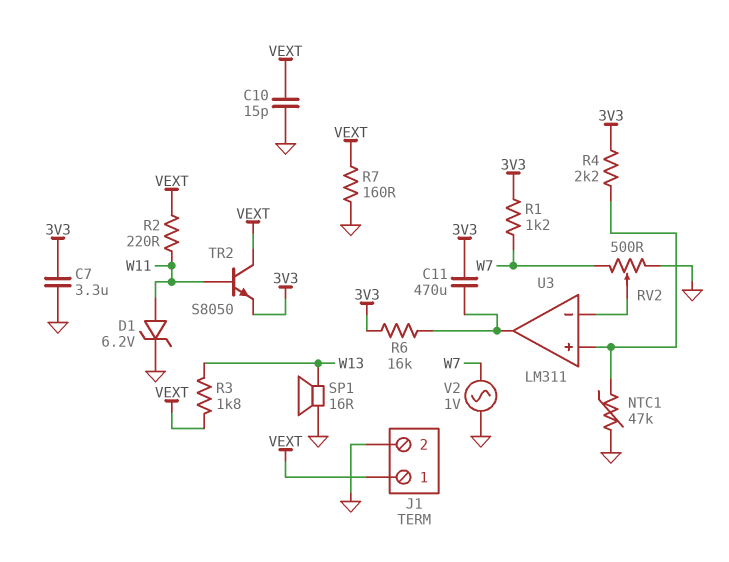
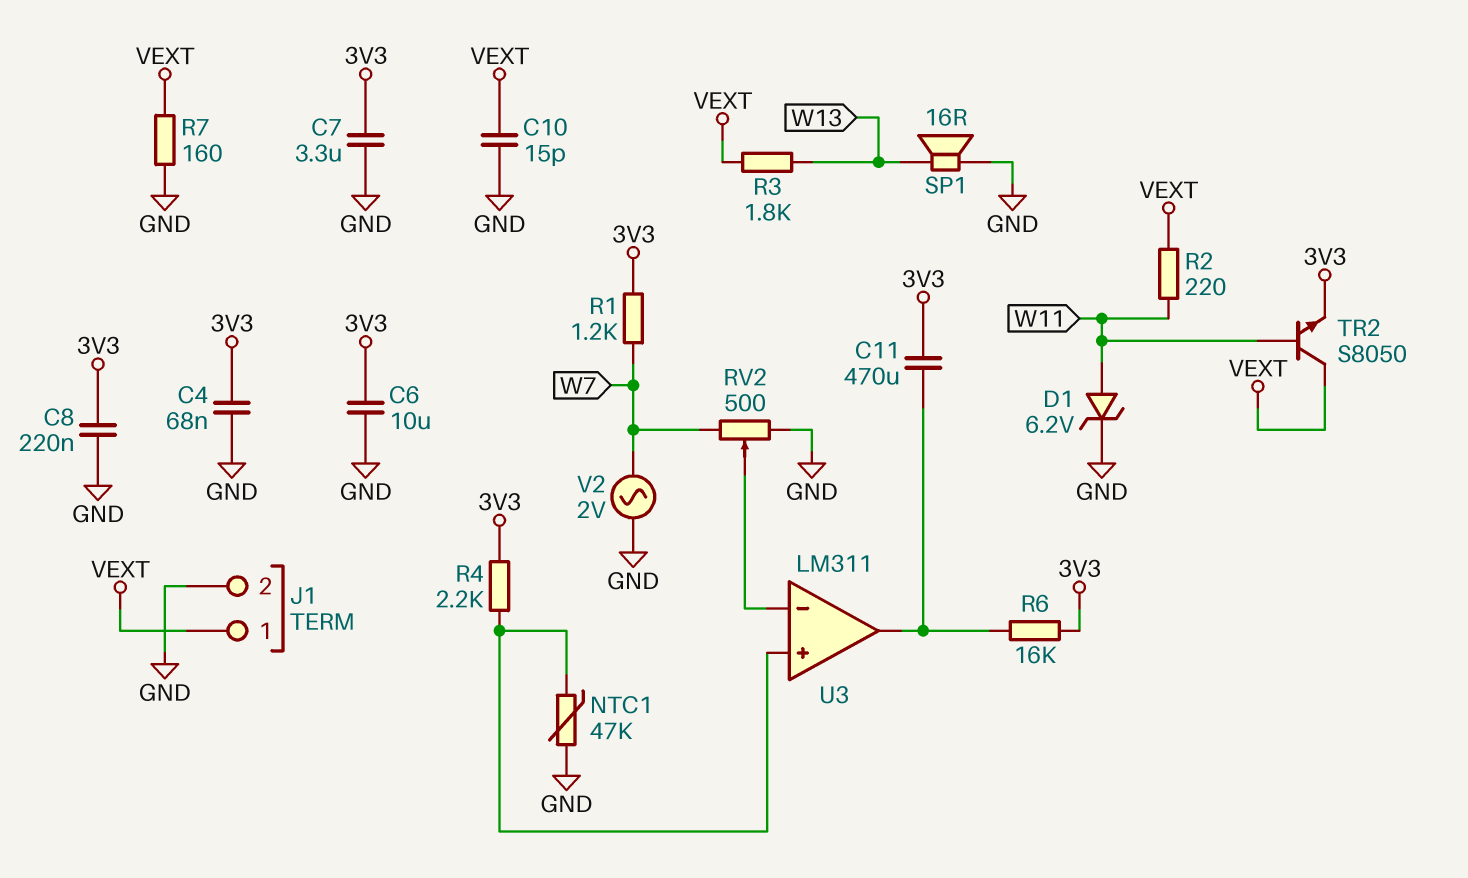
C4: none -> 68nF (3V3, GND)
C6: none -> 10uF (3V3, GND)
C8: none -> 220nF (3V3, GND)
V2: AC 1V (GND, W7) -> AC 2V (GND, W7)

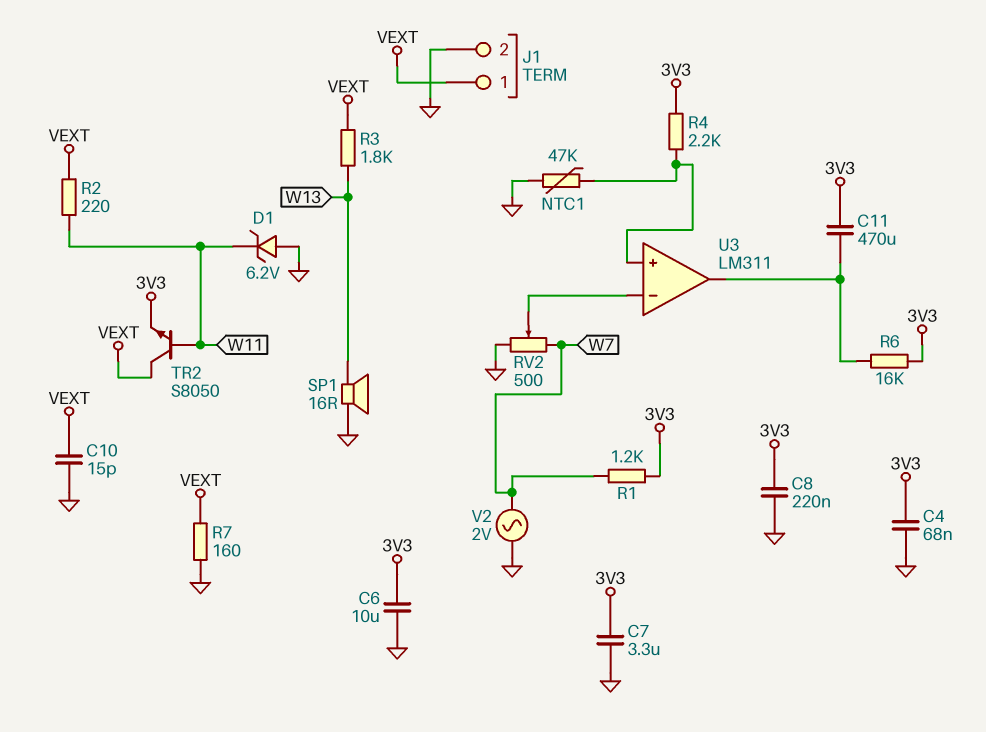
D1: zener 6.2V (A W11, K GND) -> zener 6.2V (A GND, K W11)

